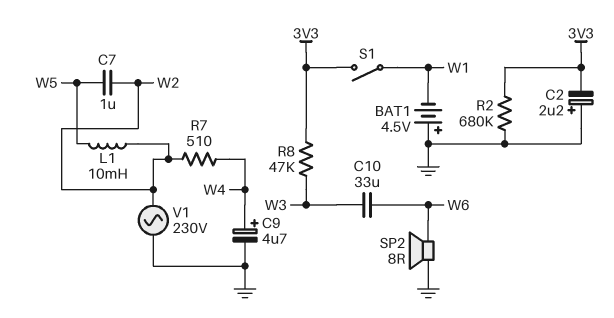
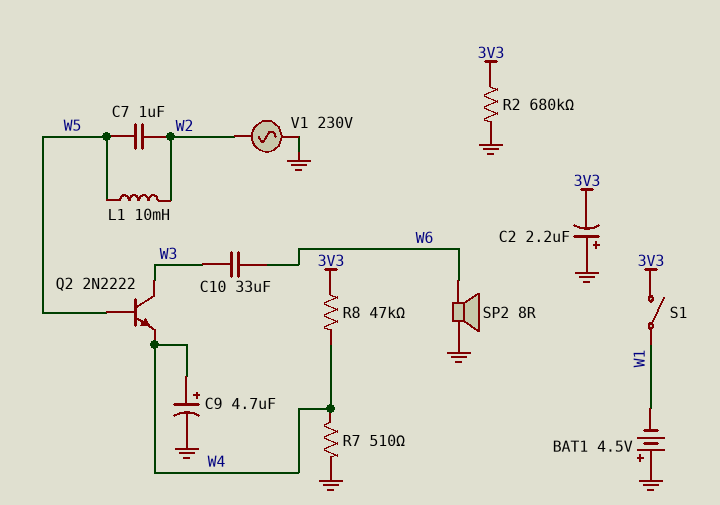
Q2: none -> NPN 2N2222 (B W5, C W3, E W4)
R7: 510 (W2, W4) -> 510 (GND, W4)
R8: 47k (3V3, W3) -> 47k (3V3, W4)

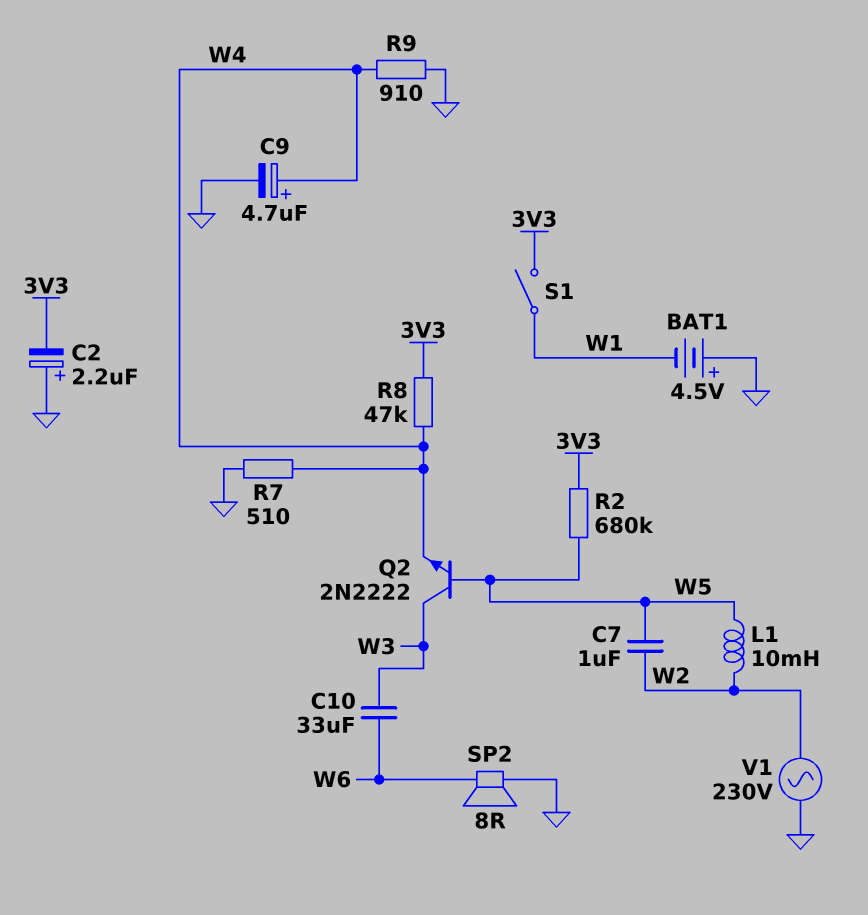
R2: 680k (3V3, GND) -> 680k (3V3, W5)
R9: none -> 910 (GND, W4)

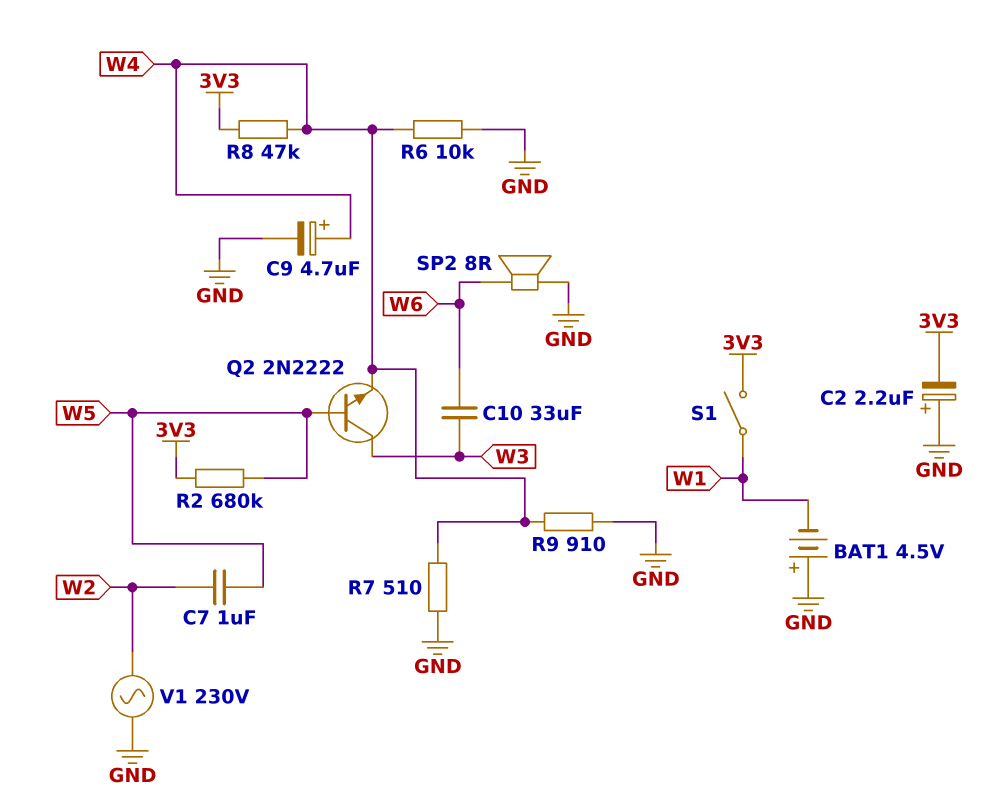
L1: 10mH (W2, W5) -> none
R6: none -> 10k (GND, W4)

